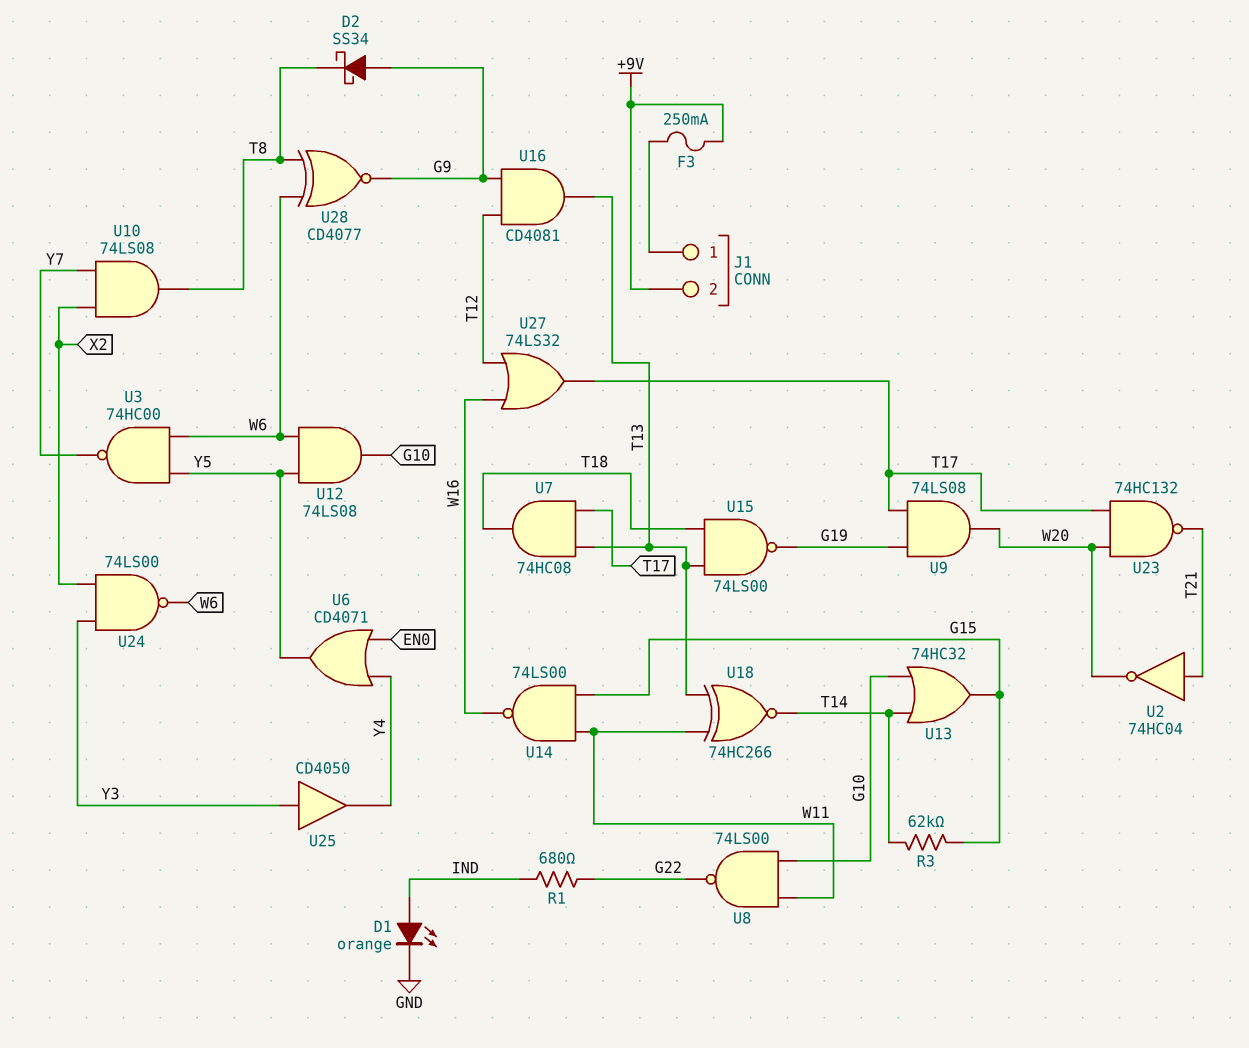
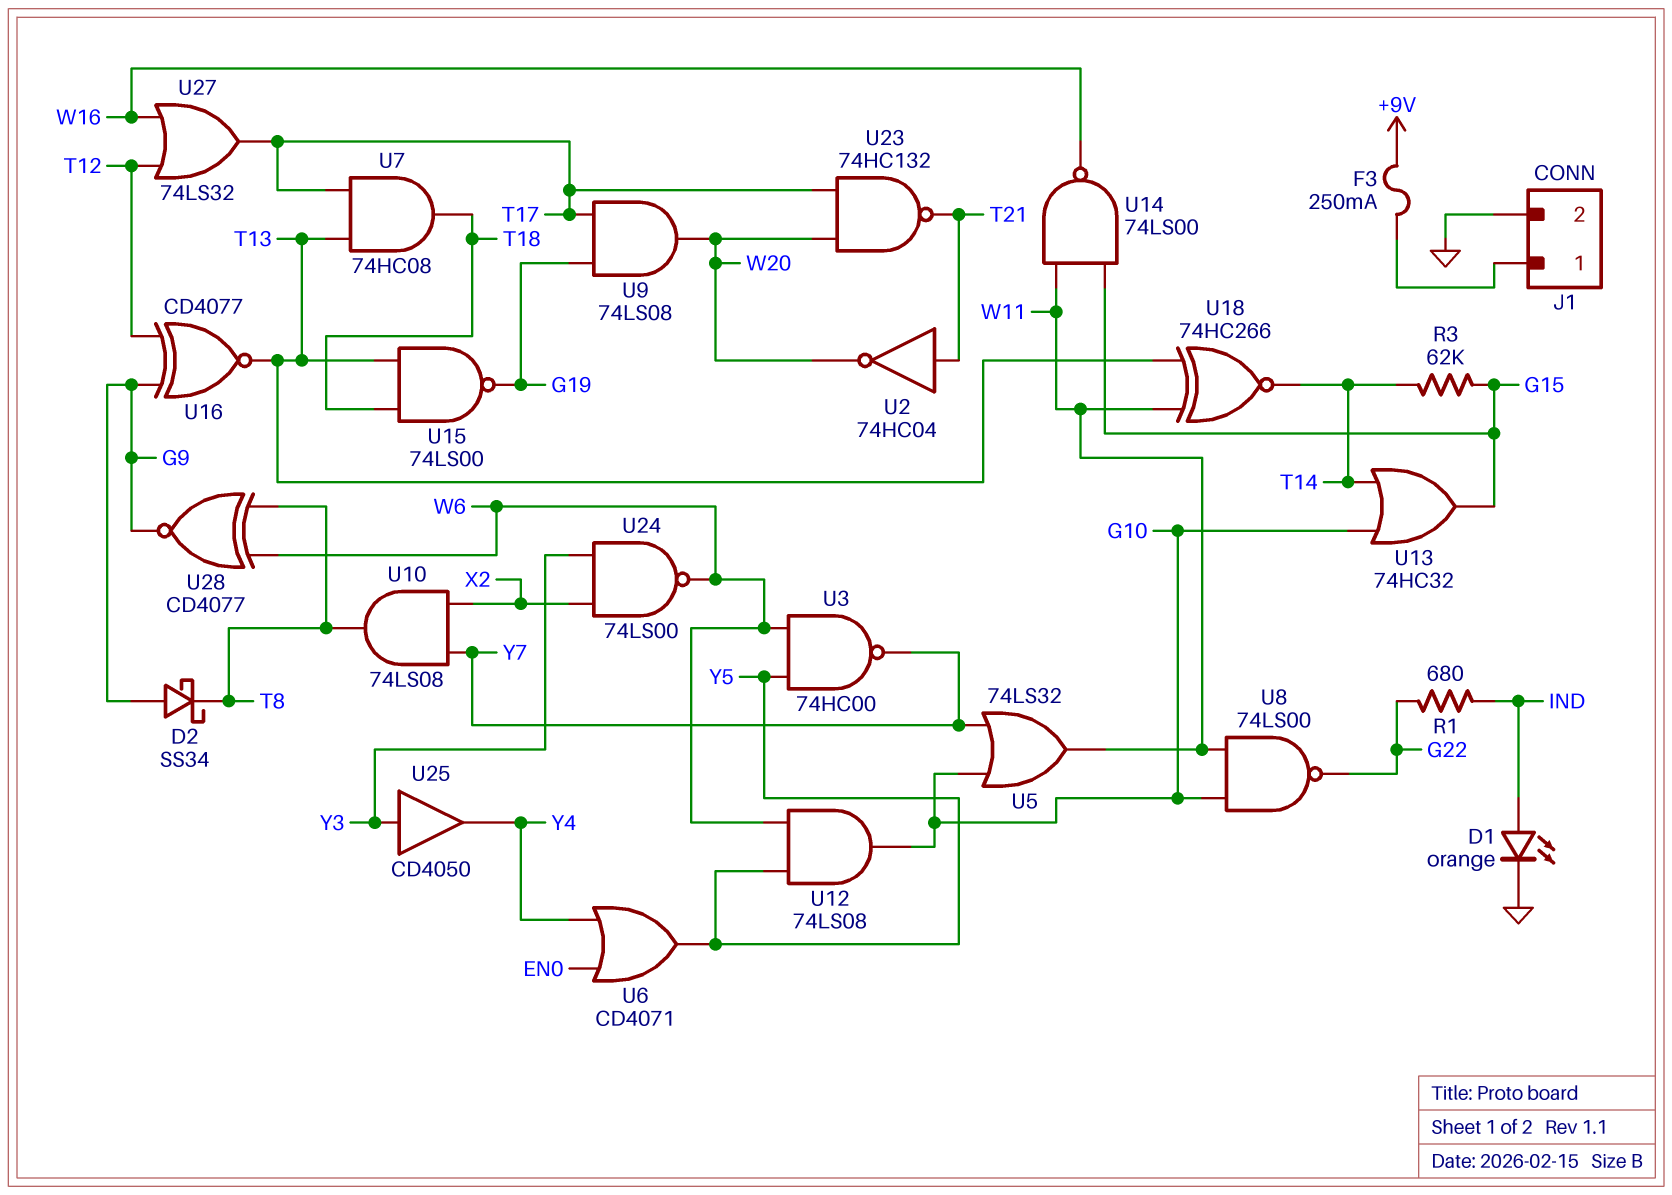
J1 pin 2: +9V -> GND
U5: none -> OR 74LS32 (in G10, in Y7, out W11)
U16: AND CD4081 (in G9, in T12, out T13) -> XNOR CD4077 (in G9, in T12, out T13)

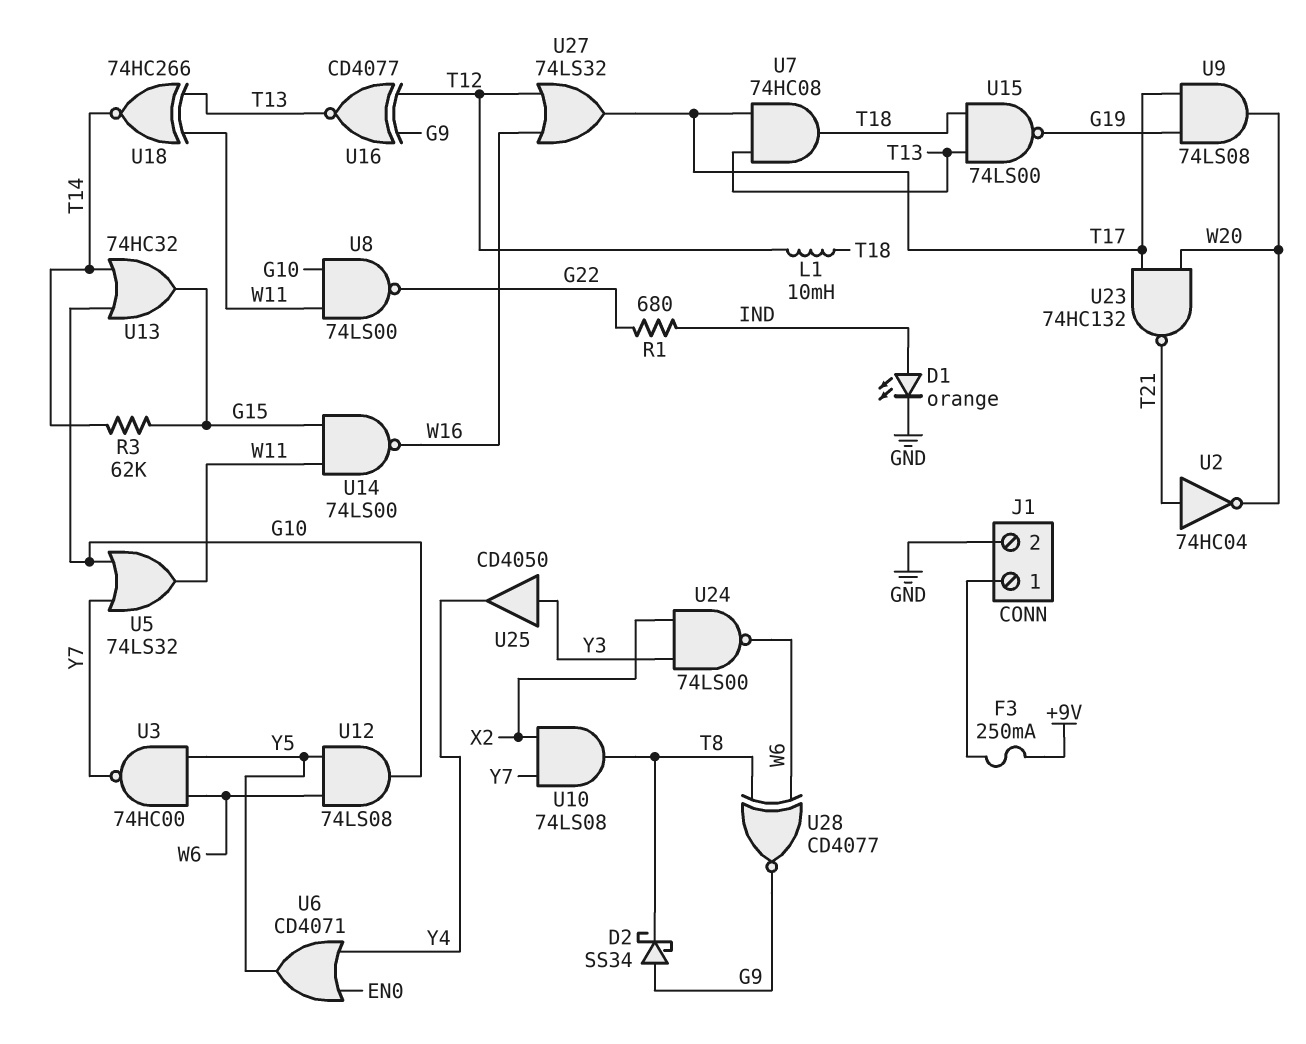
L1: none -> 10mH (T12, T18)

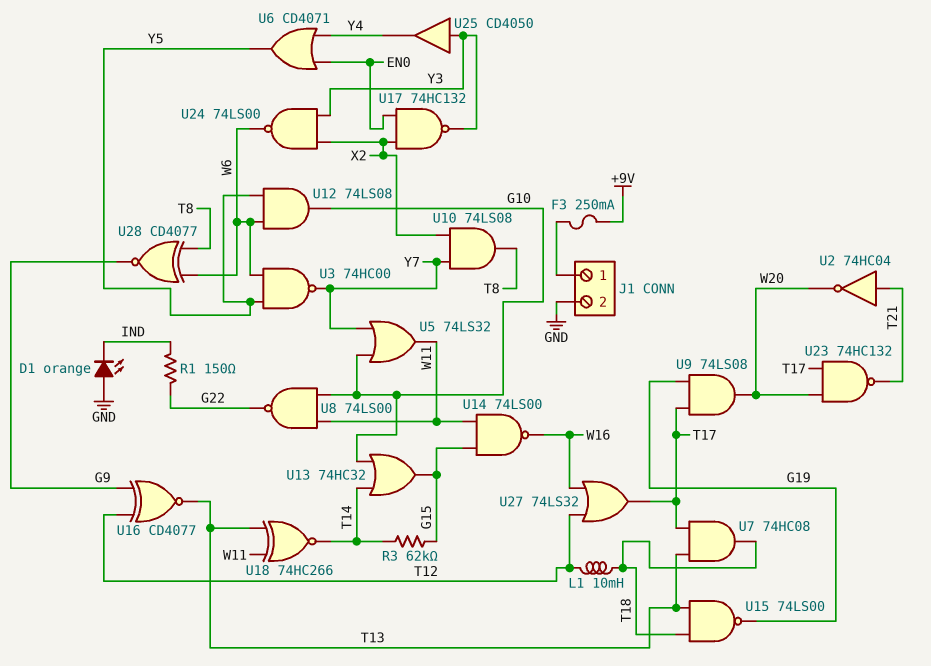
D1: LED orange (A IND, K GND) -> LED orange (A GND, K IND)
D2: schottky SS34 (A G9, K T8) -> none
R1: 680 (G22, IND) -> 150 (G22, IND)
U17: none -> NAND 74HC132 (in EN0, in X2, out Y3)

